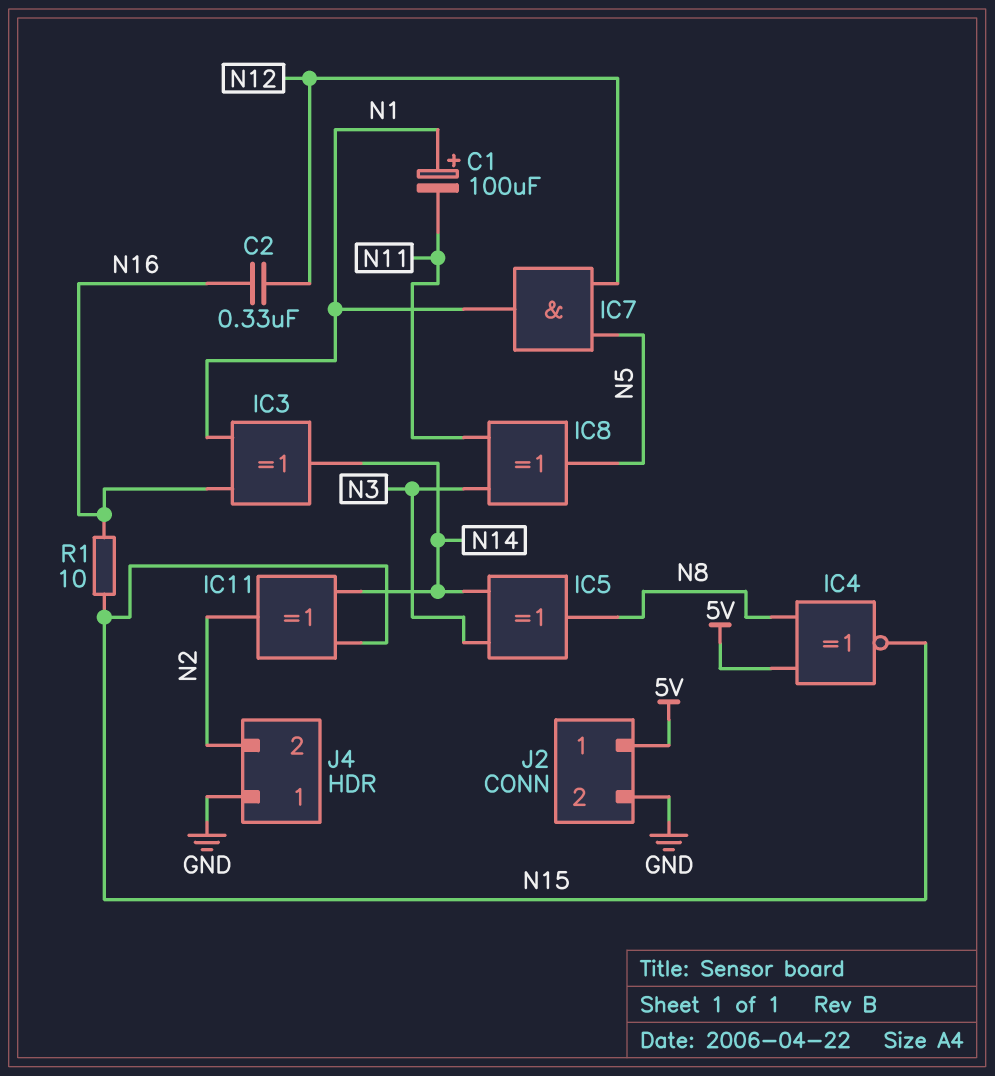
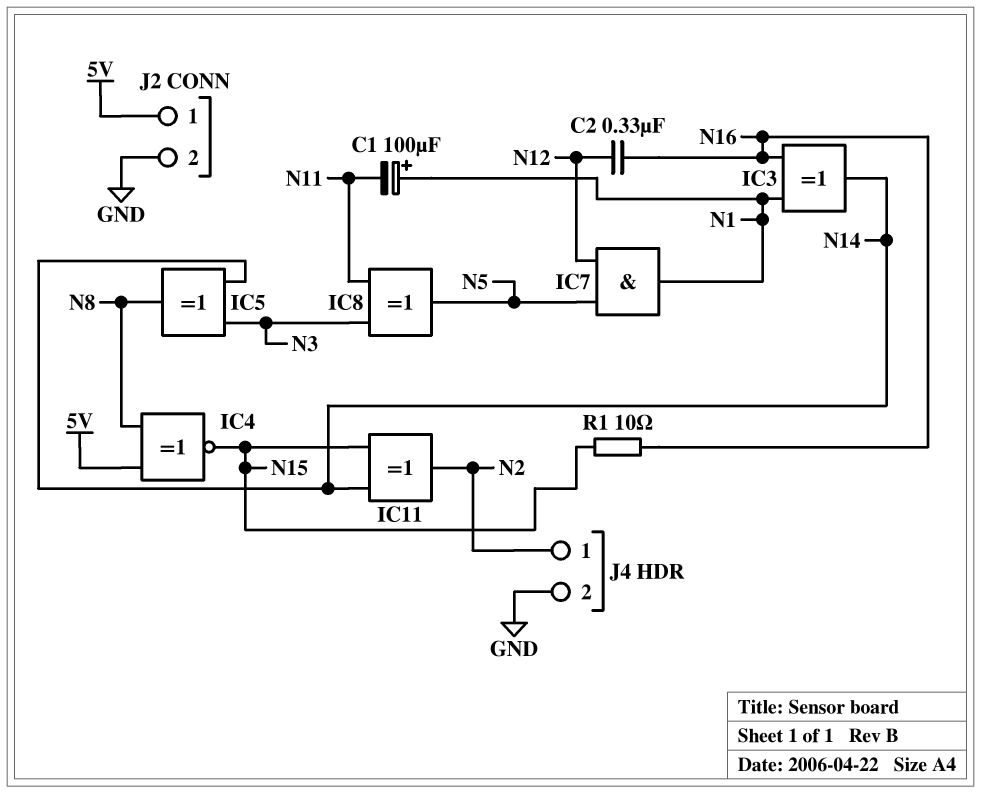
J4 pin 1: GND -> N2
J4 pin 2: N2 -> GND

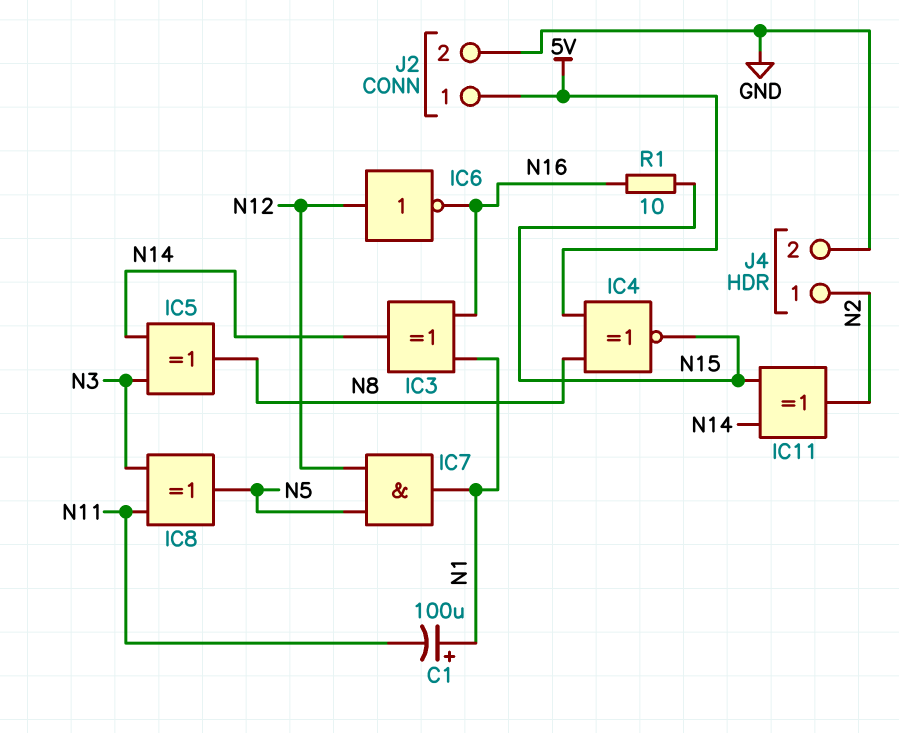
C2: 330nF (N12, N16) -> none
IC6: none -> NOT (in N12, out N16)

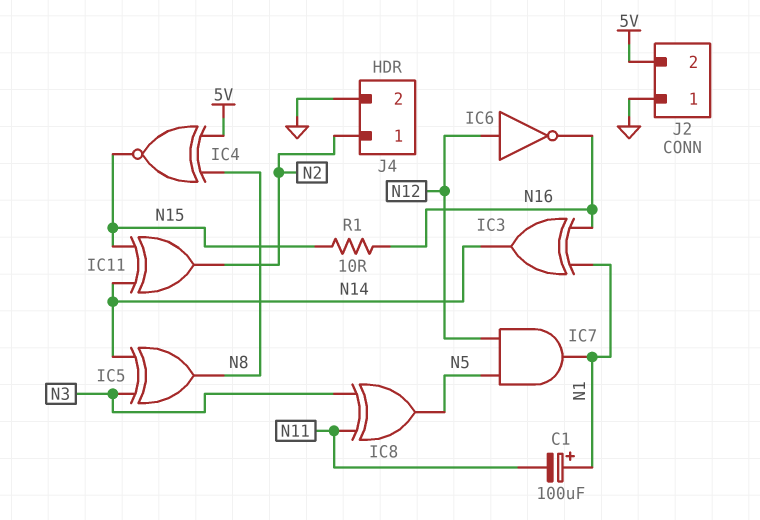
J2 pin 1: 5V -> GND
J2 pin 2: GND -> 5V

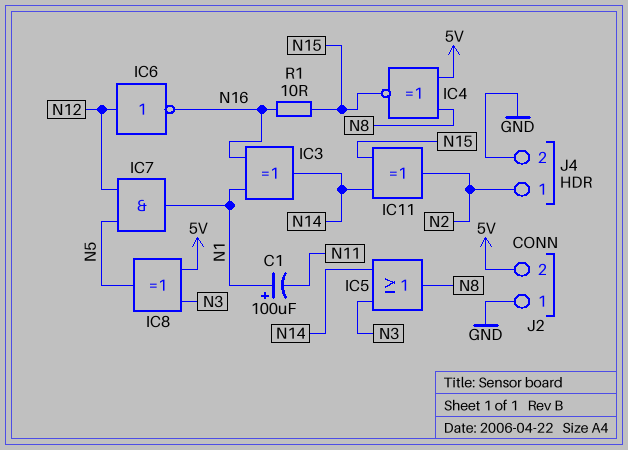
IC5: XOR (in N3, in N14, out N8) -> OR (in N3, in N14, out N8)
IC8: XOR (in N3, in N11, out N5) -> XOR (in 5V, in N3, out N5)

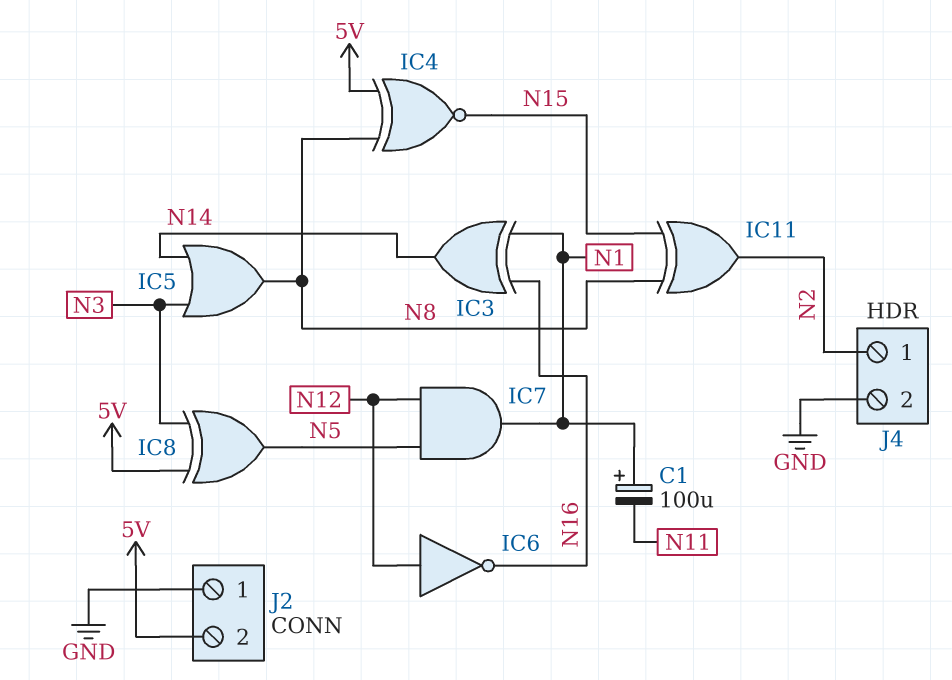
IC11: XOR (in N14, in N15, out N2) -> XOR (in N8, in N15, out N2)
R1: 10 (N15, N16) -> none

